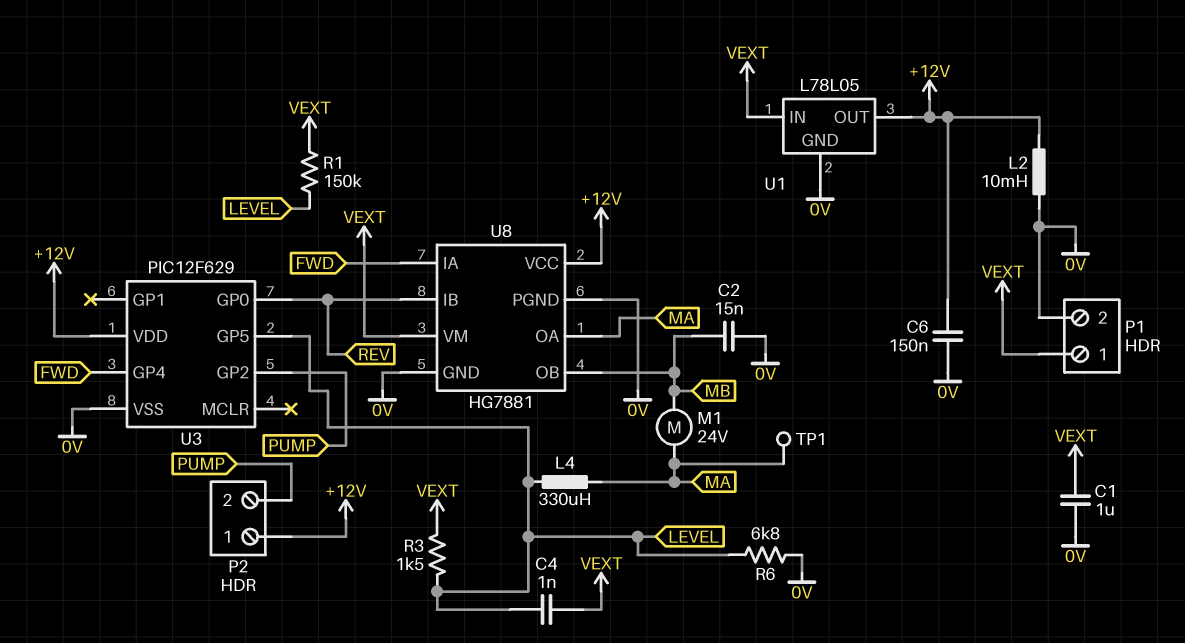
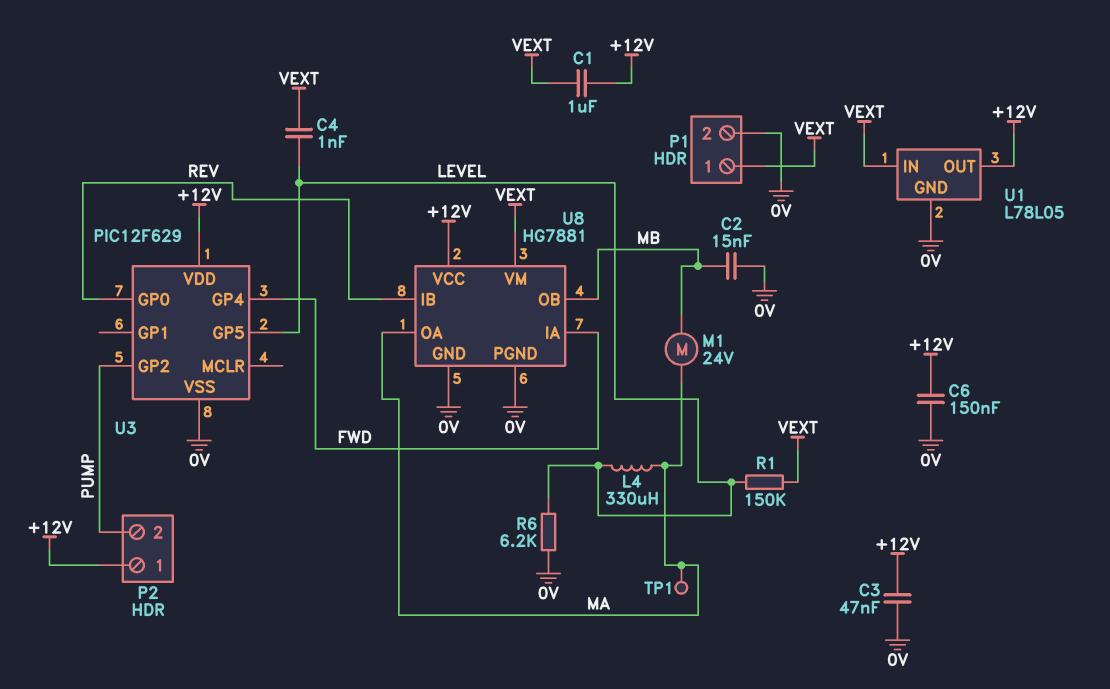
C1: 1uF (0V, VEXT) -> 1uF (+12V, VEXT)
C3: none -> 47nF (+12V, 0V)
L2: 10mH (+12V, 0V) -> none
R3: 1.5k (LEVEL, VEXT) -> none
R6: 6.8k (0V, LEVEL) -> 6.2k (0V, LEVEL)

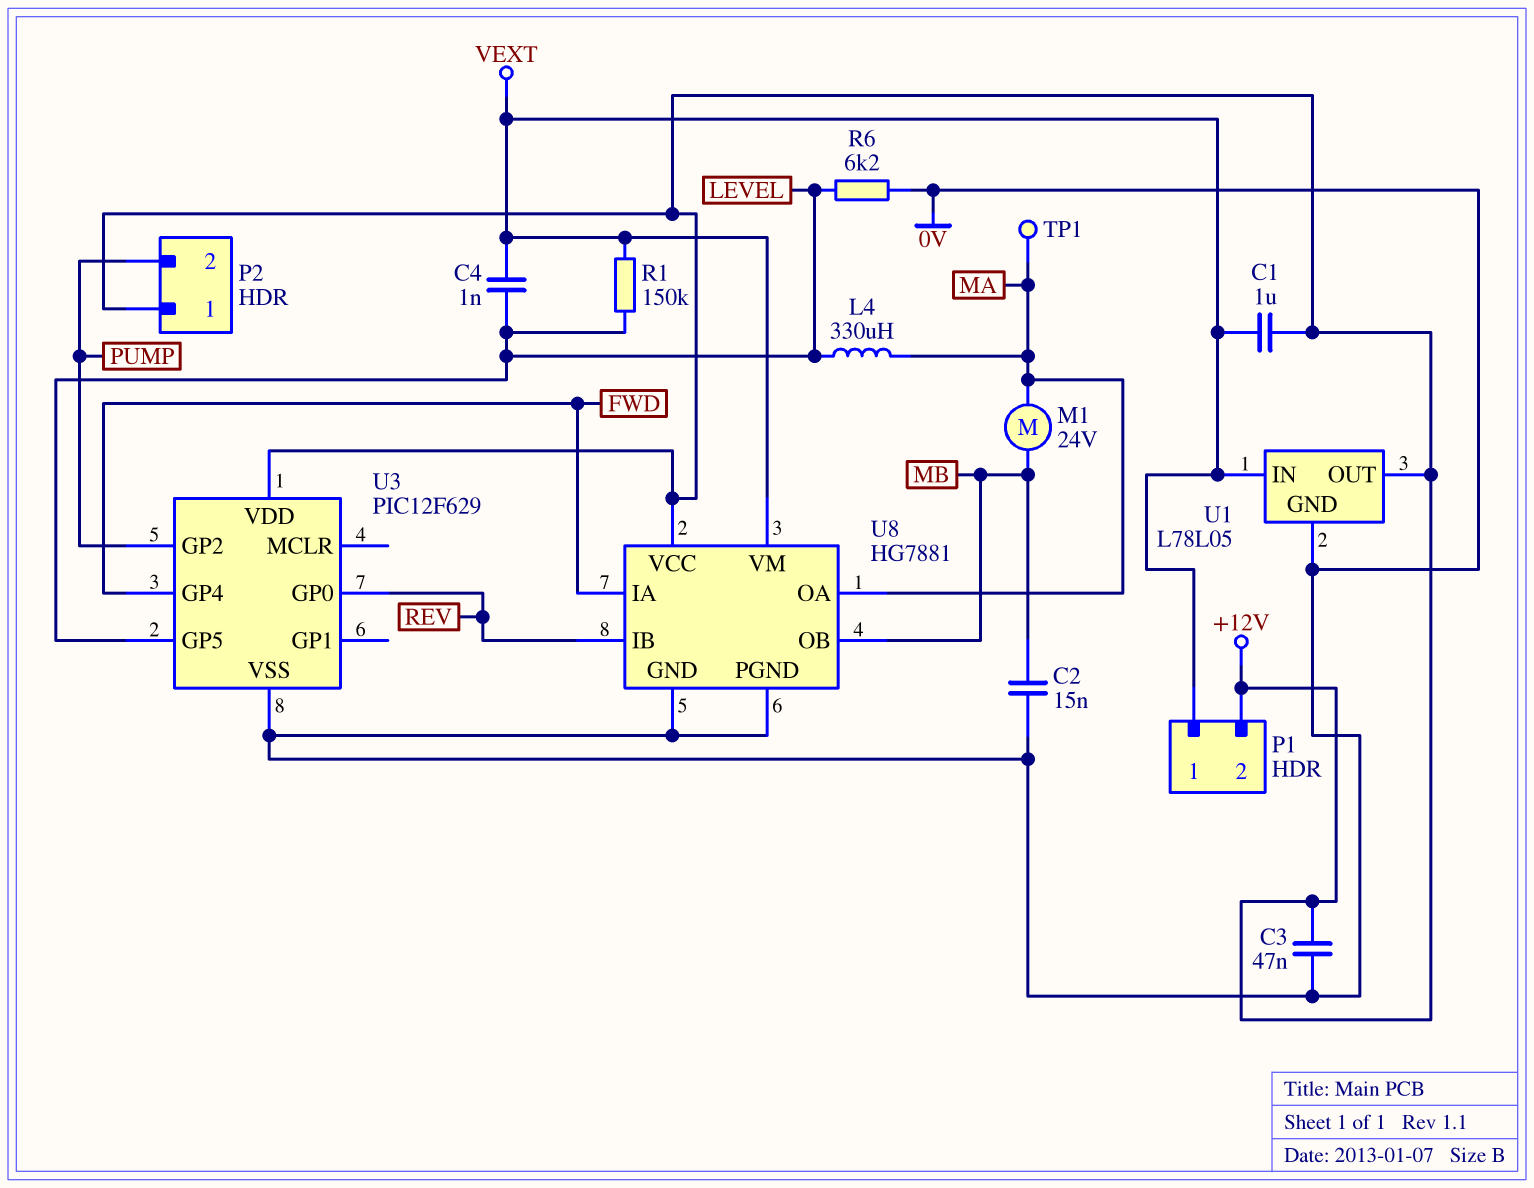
C6: 150nF (+12V, 0V) -> none
P1 pin 2: 0V -> +12V

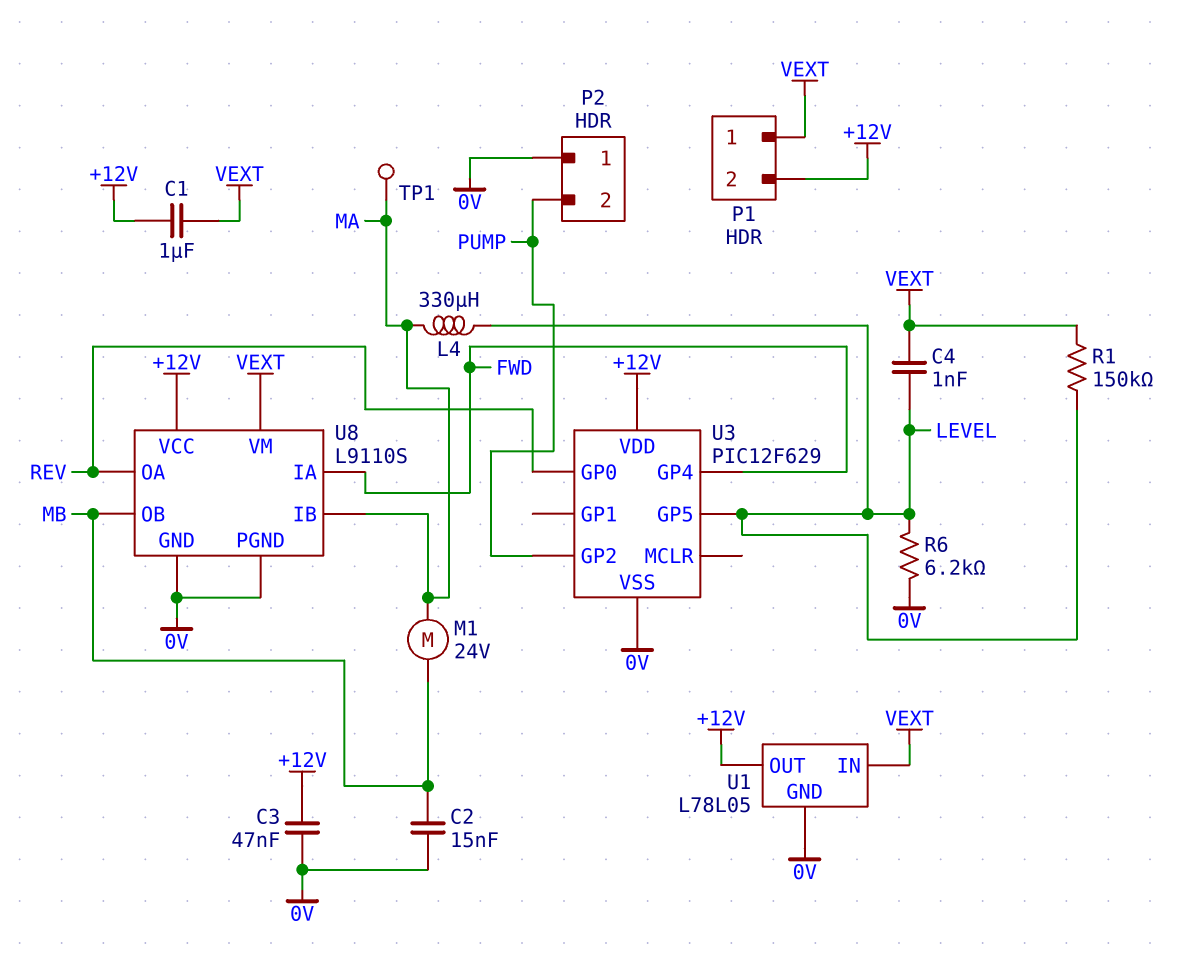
P2 pin 1: +12V -> 0V
U8: HG7881 -> L9110S
U8 pin IB: REV -> MA
U8 pin OA: MA -> REV

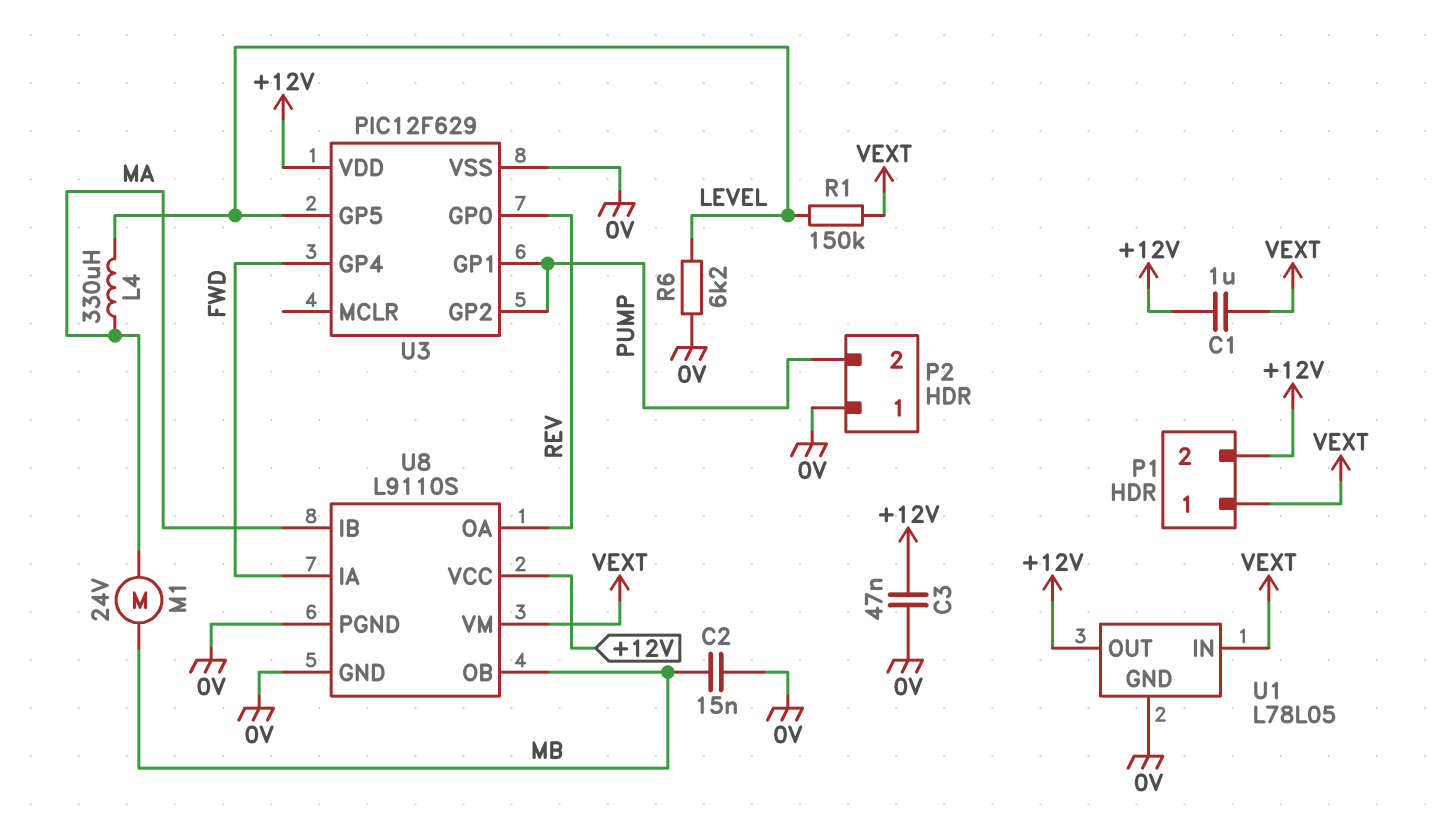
C4: 1nF (LEVEL, VEXT) -> none
TP1: test point (MA) -> none
U3 pin GP1: none -> PUMP

